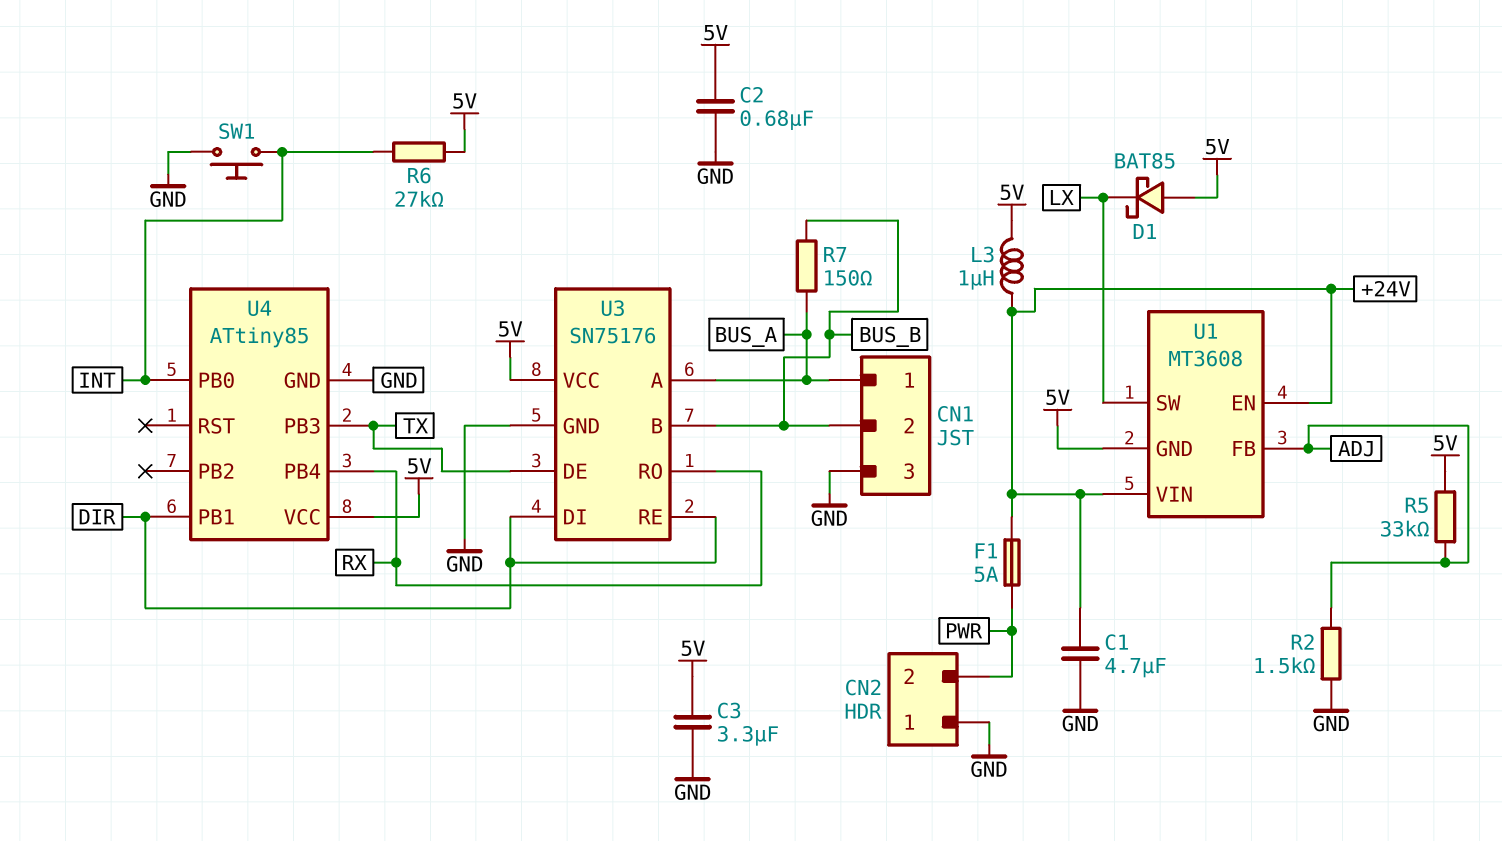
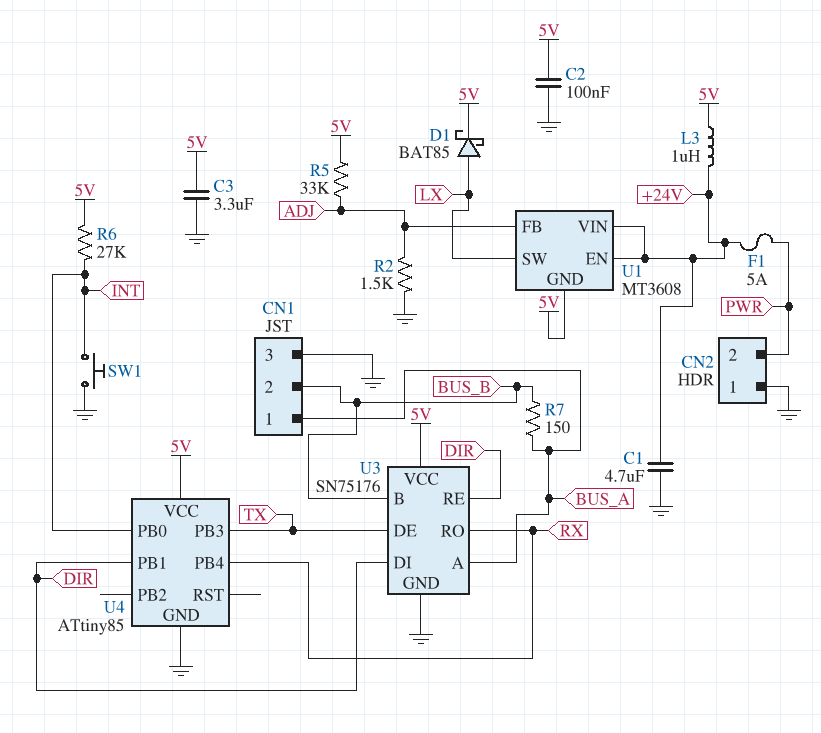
C2: 680nF (5V, GND) -> 100nF (5V, GND)
D1: schottky BAT85 (A 5V, K LX) -> schottky BAT85 (A LX, K 5V)

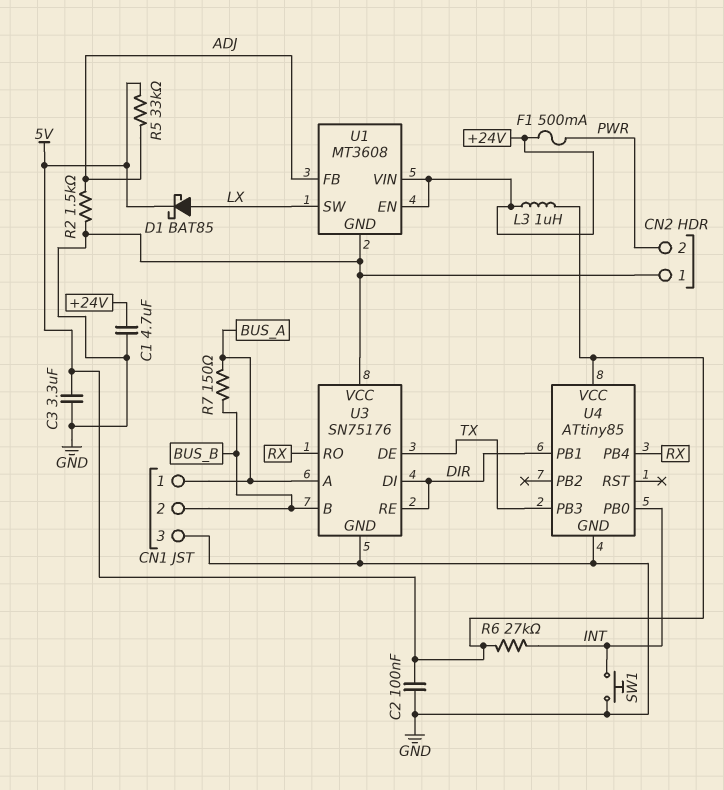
F1: 5A (+24V, PWR) -> 500mA (+24V, PWR)
U1 pin GND: 5V -> GND
U3 pin VCC: 5V -> GND

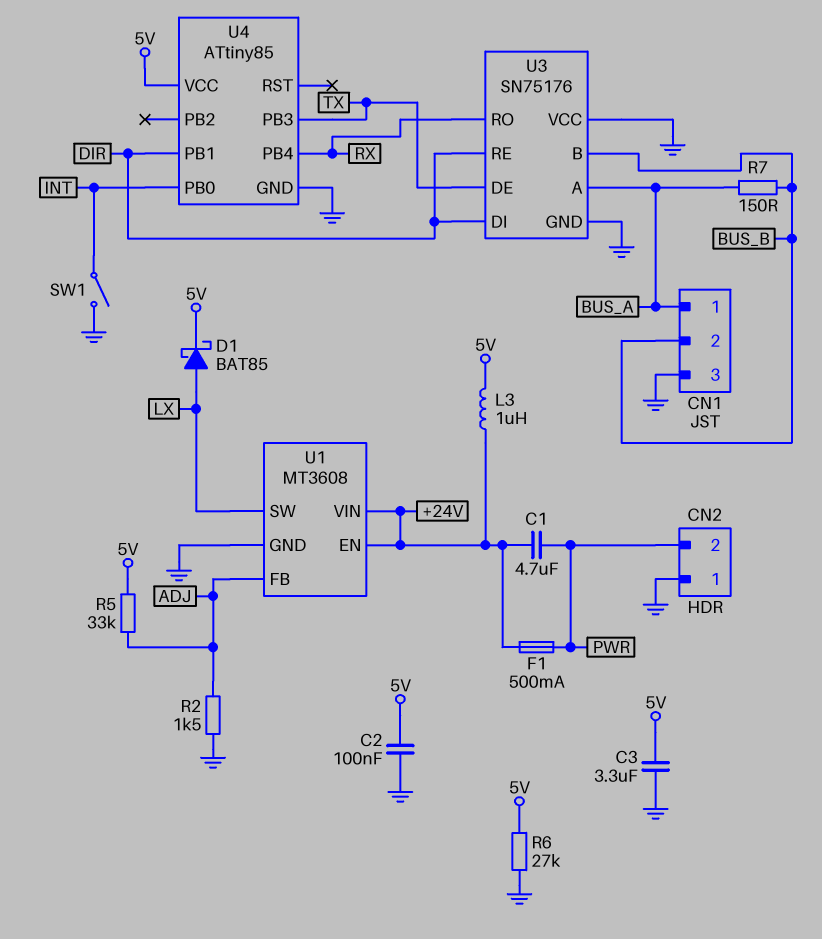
C1: 4.7uF (+24V, GND) -> 4.7uF (+24V, PWR)
R6: 27k (5V, INT) -> 27k (5V, GND)
SW1: button (GND, INT) -> switch (GND, INT)

